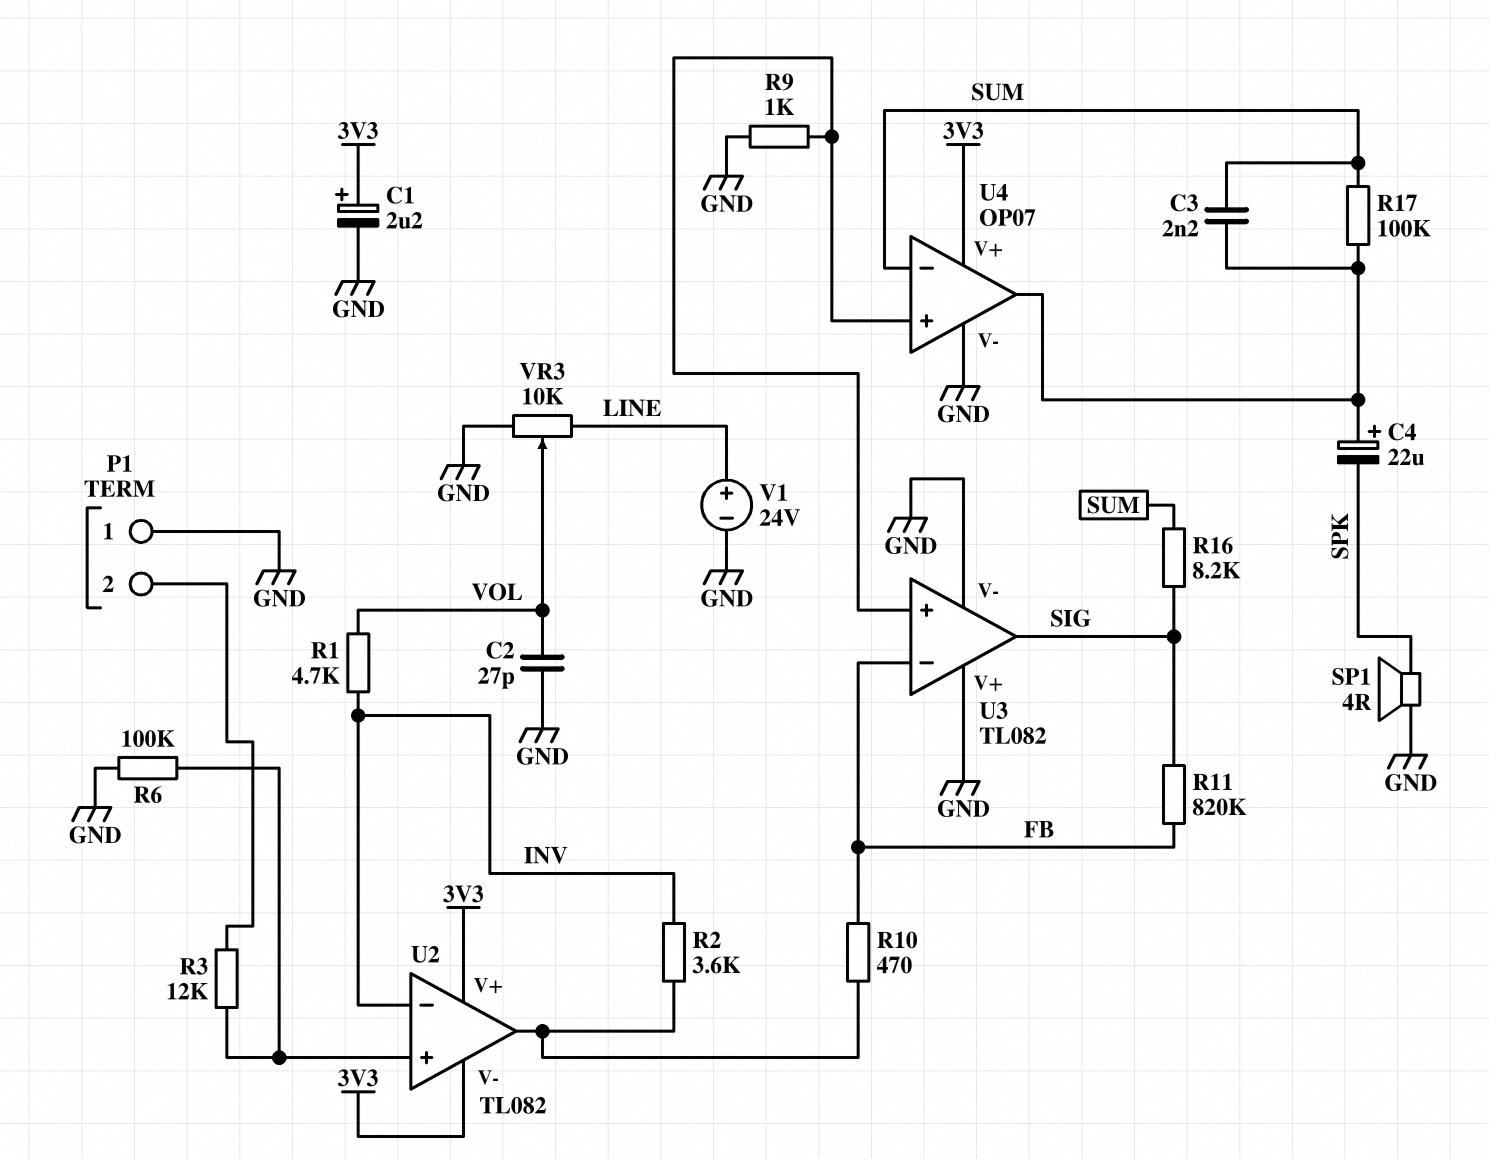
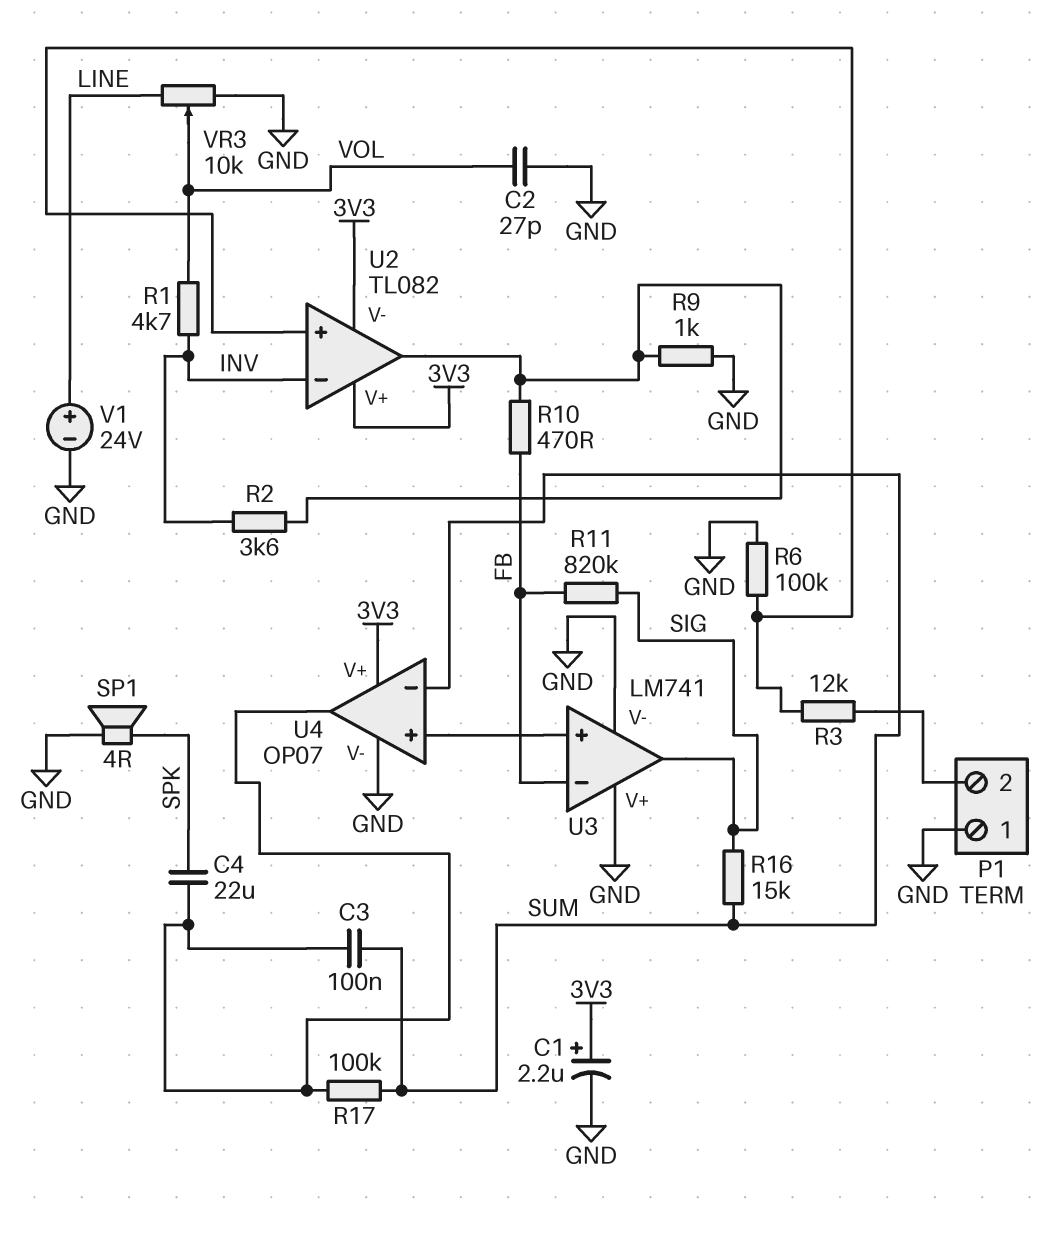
C3: 2.2nF (SUM, U4/out) -> 100nF (SUM, U4/out)
C4: 22uF (plus U4/out, minus SPK) -> 22uF (SPK, U4/out)
R9: 1k (GND, U3/in+) -> 1k (GND, U2/out)
R16: 8.2k (SIG, SUM) -> 15k (SIG, SUM)
U3: TL082 -> LM741

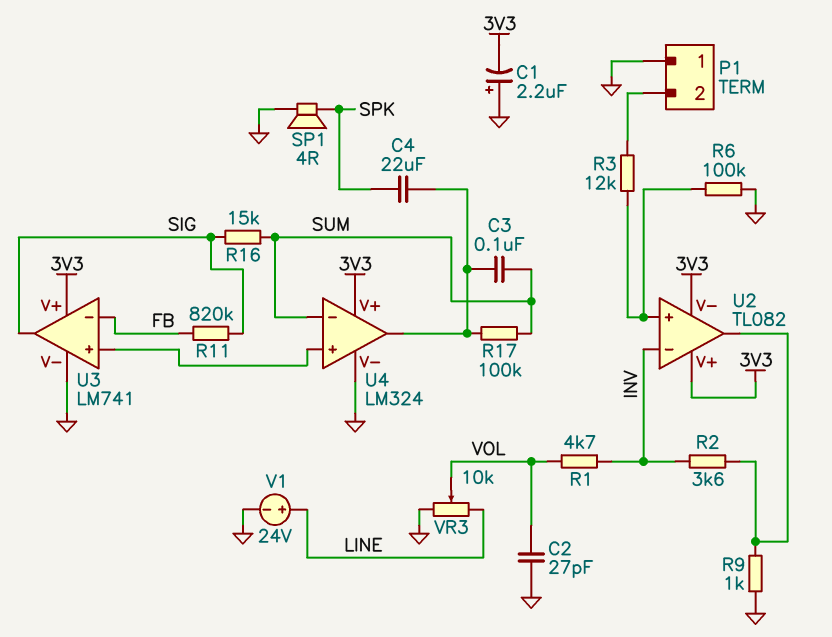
C1: 2.2uF (plus 3V3, minus GND) -> 2.2uF (plus GND, minus 3V3)
R10: 470 (FB, U2/out) -> none
U3 pin V+: GND -> 3V3
U4: OP07 -> LM324

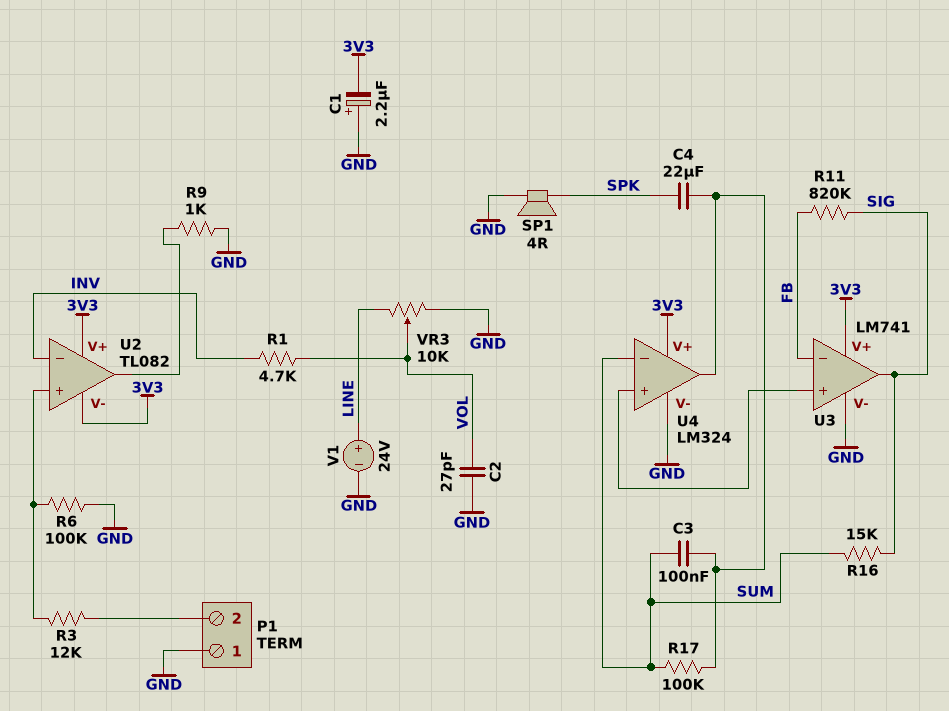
R2: 3.6k (INV, U2/out) -> none

